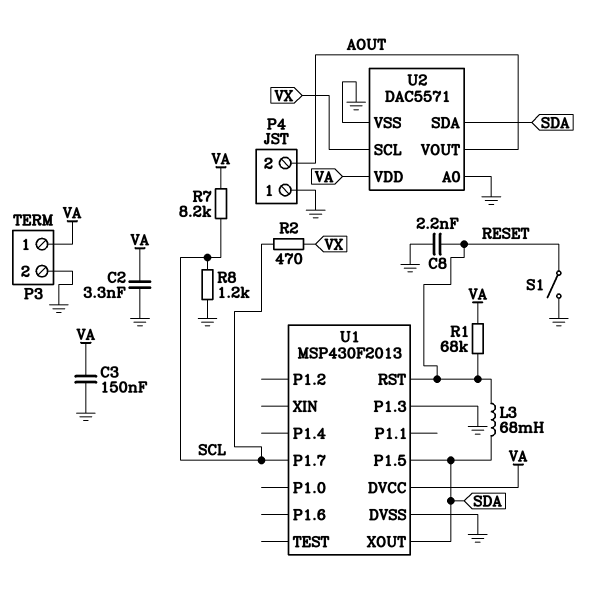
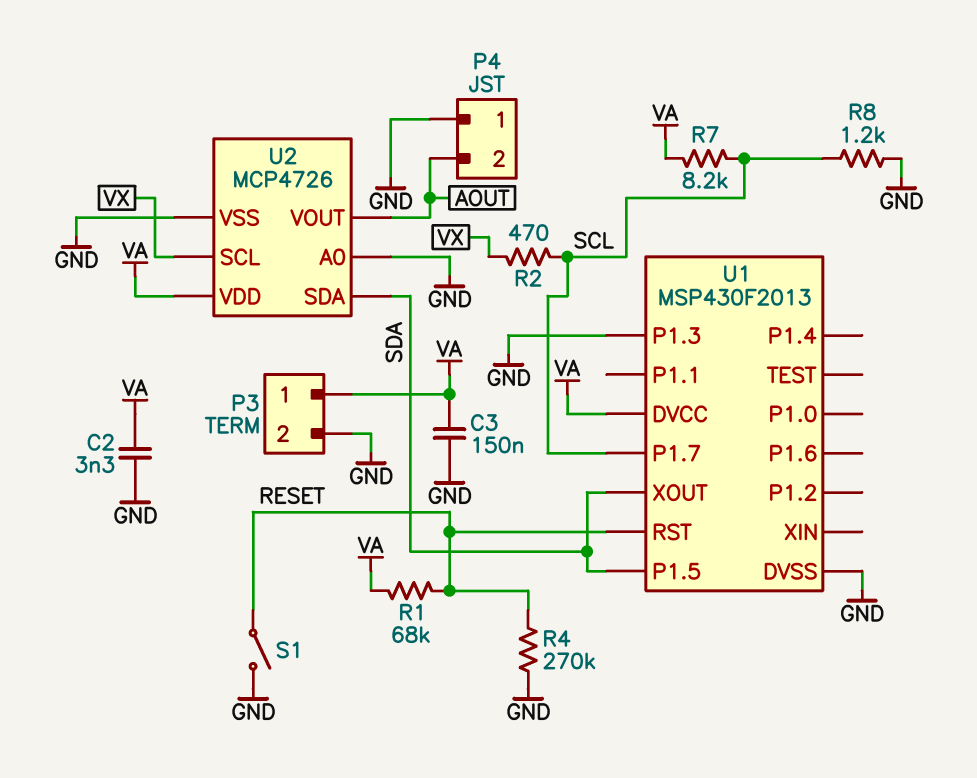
C8: 2.2nF (GND, RESET) -> none
L3: 68mH (RESET, SDA) -> none
R4: none -> 270k (GND, RESET)
U2: DAC5571 -> MCP4726

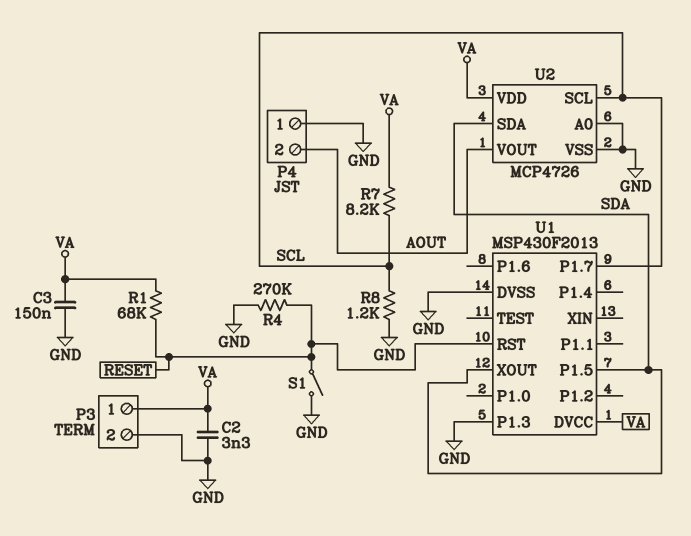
R2: 470 (SCL, VX) -> none
U2 pin SCL: VX -> SCL

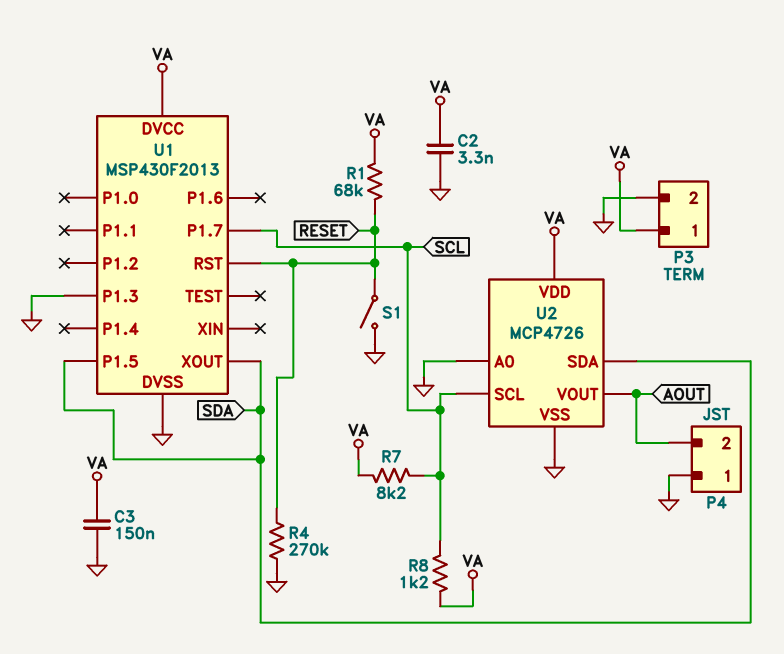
R8: 1.2k (GND, SCL) -> 1.2k (SCL, VA)

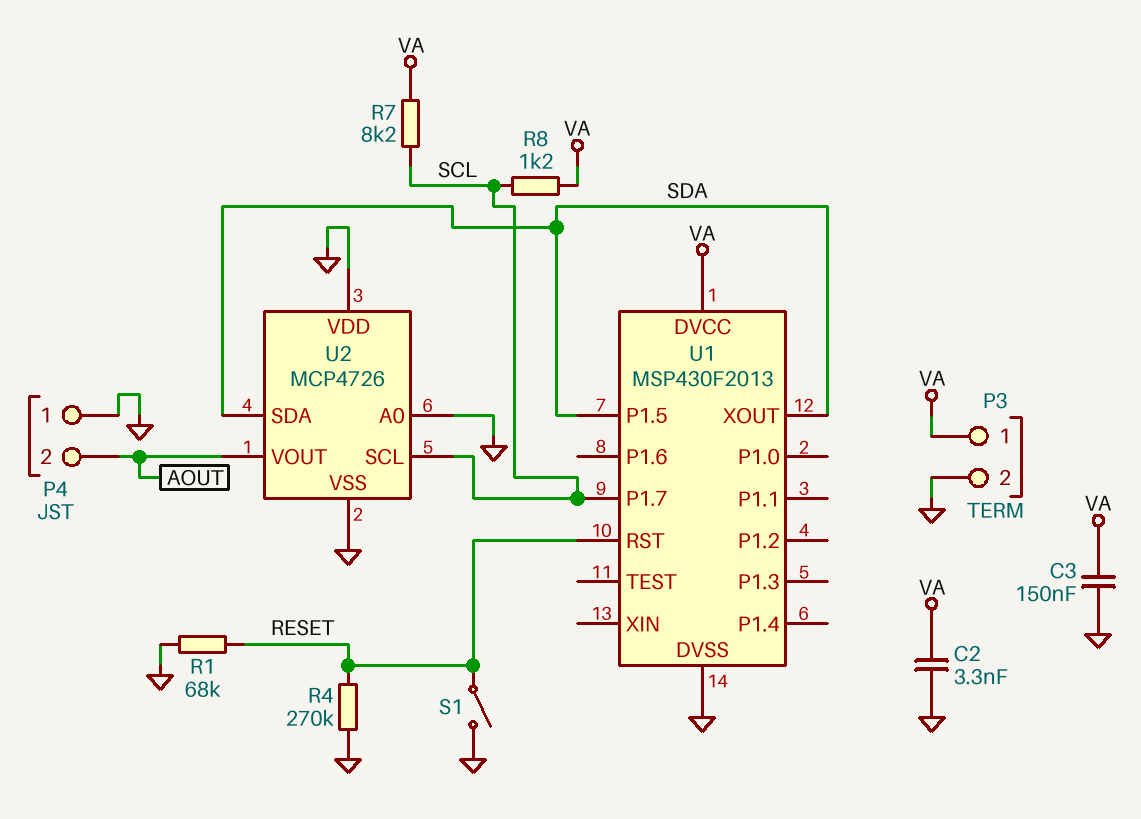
R1: 68k (RESET, VA) -> 68k (GND, RESET)
U1 pin P1.3: GND -> none
U2 pin VDD: VA -> GND

